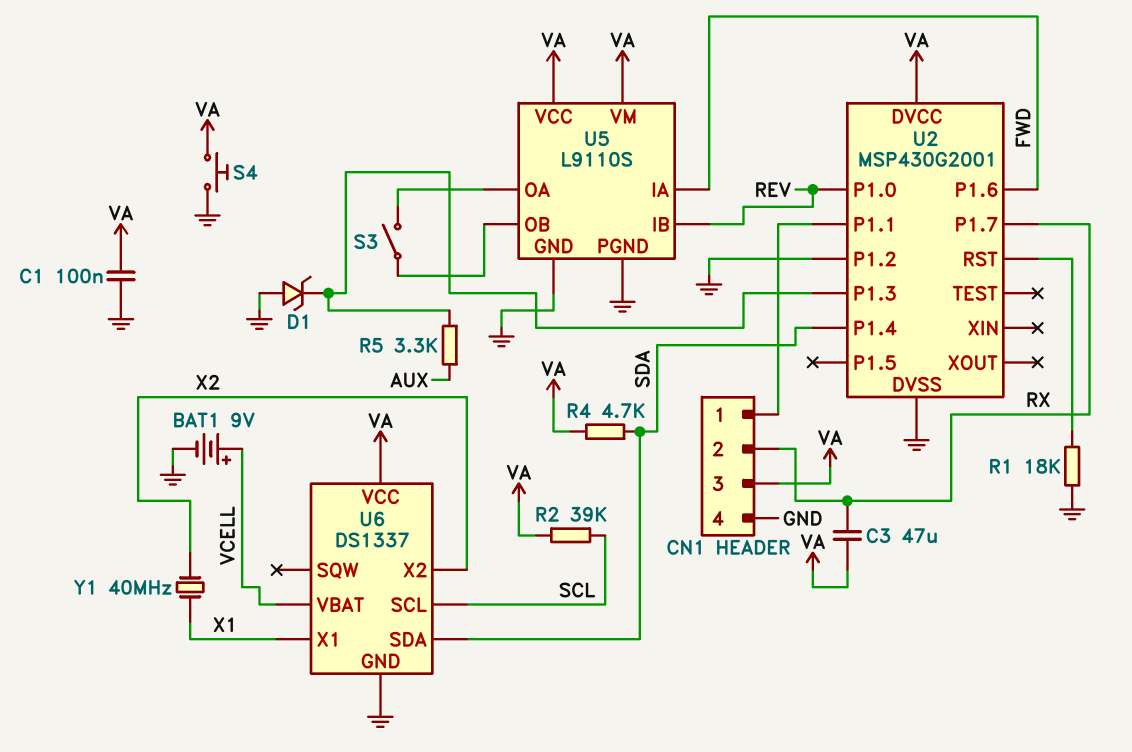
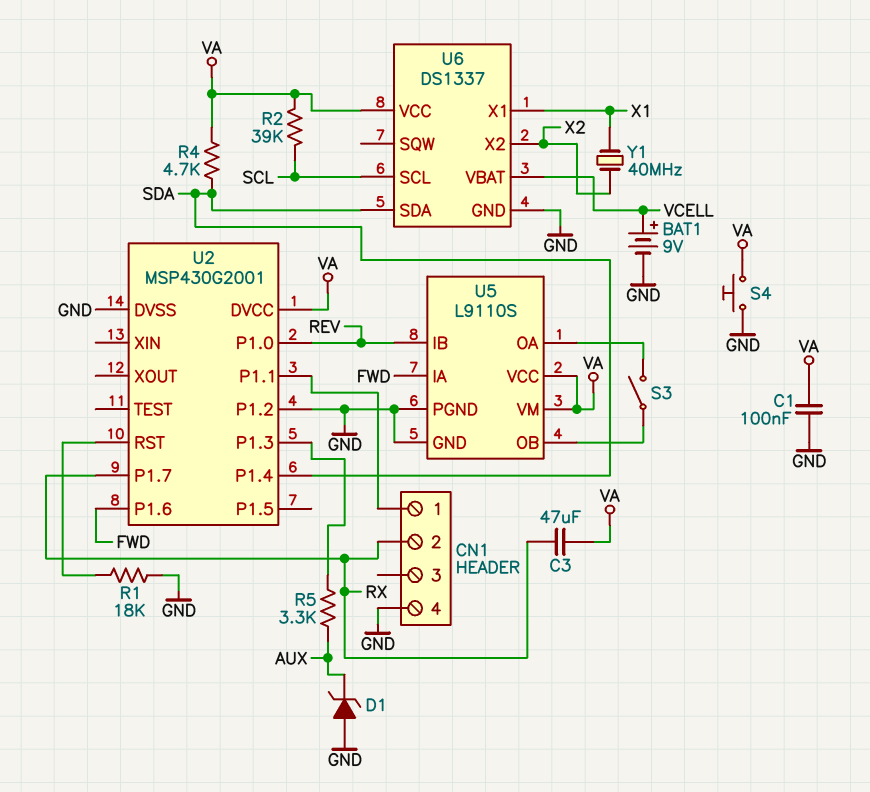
CN1 pin 3: VA -> none
D1: zener (A GND, K U2/P1.3) -> zener (A GND, K AUX)

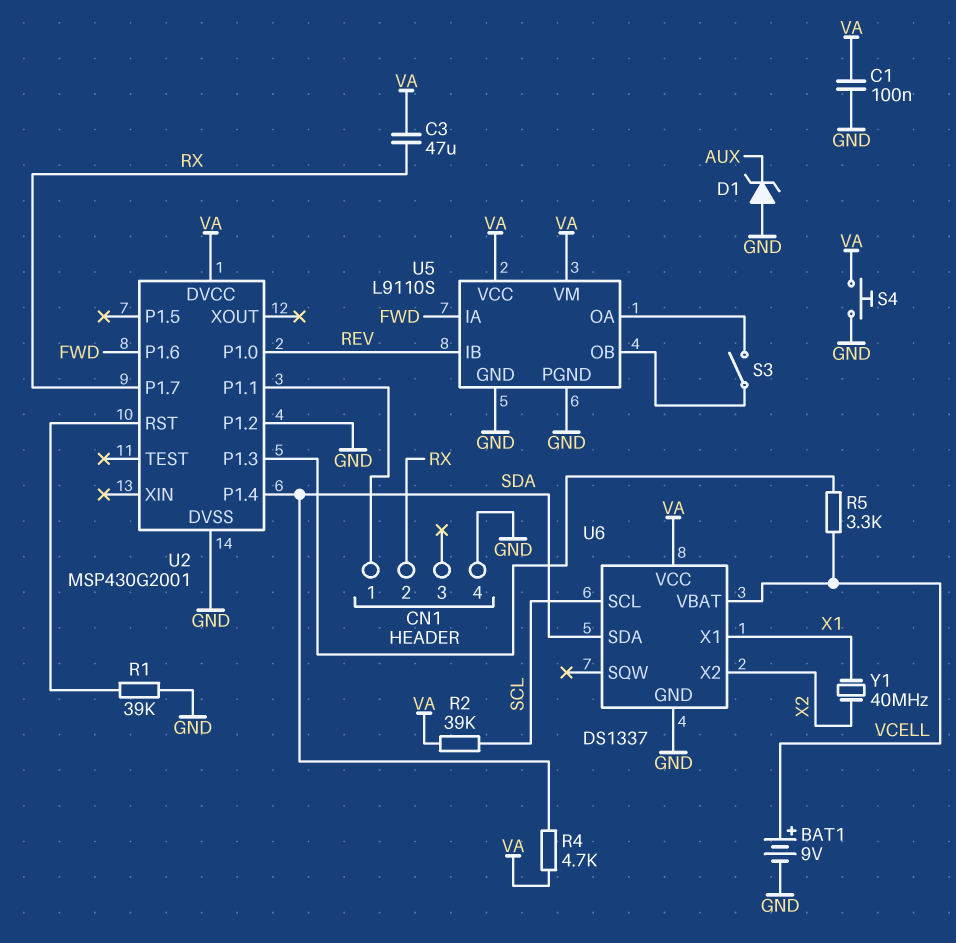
R1: 18k (GND, U2/RST) -> 39k (GND, U2/RST)
R5: 3.3k (AUX, U2/P1.3) -> 3.3k (U2/P1.3, VCELL)

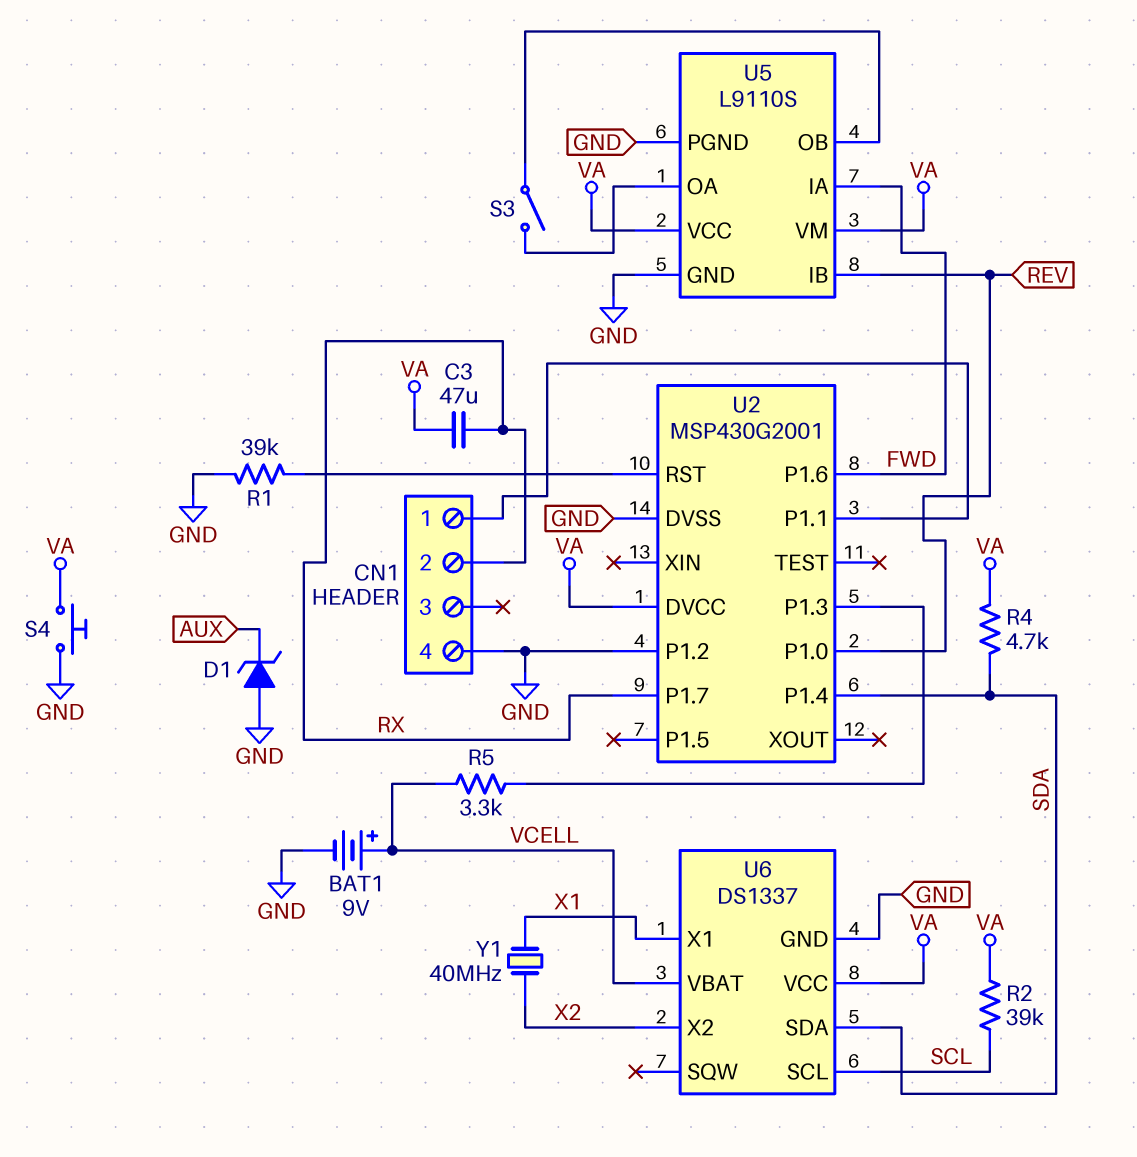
C1: 100nF (GND, VA) -> none

